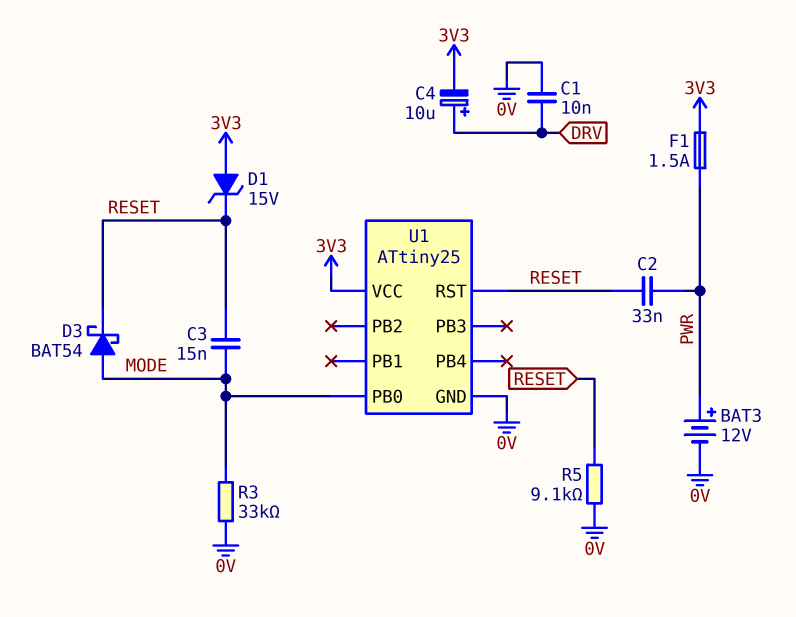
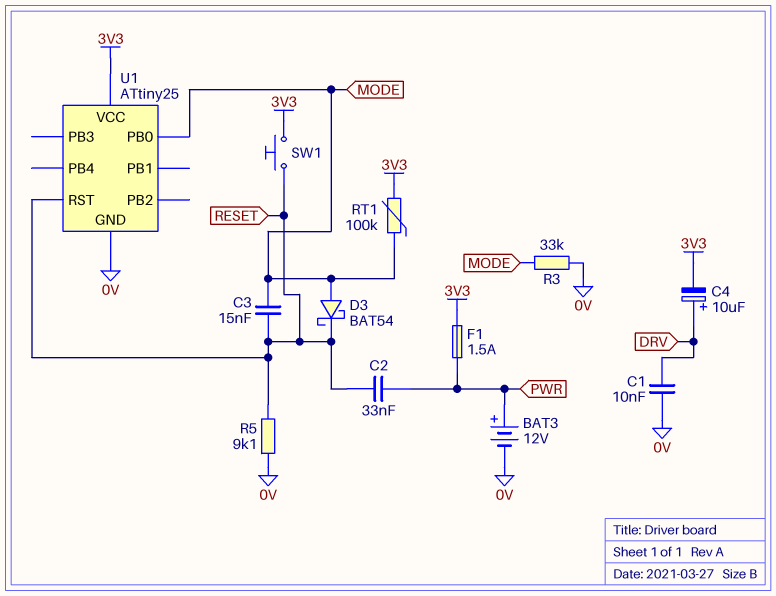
D1: zener 15V (A 3V3, K RESET) -> none
RT1: none -> 100k (3V3, MODE)
SW1: none -> button (3V3, RESET)

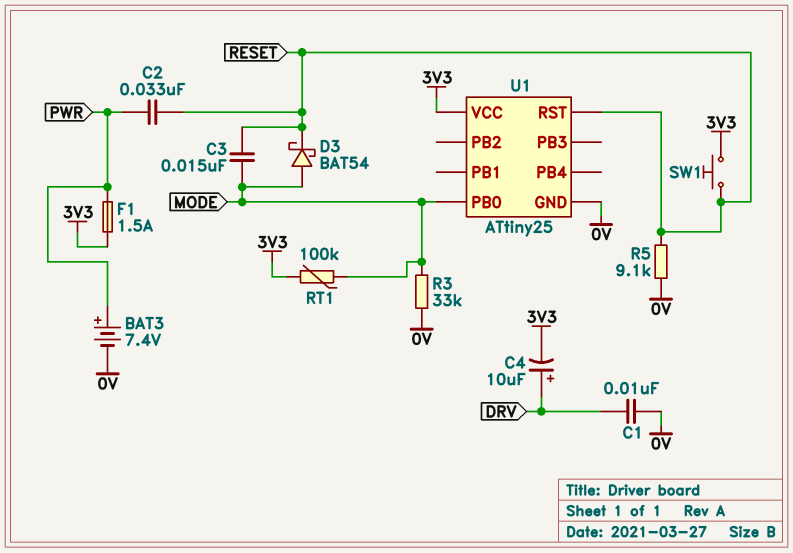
BAT3: 12V (plus PWR, minus 0V) -> 7.4V (plus PWR, minus 0V)

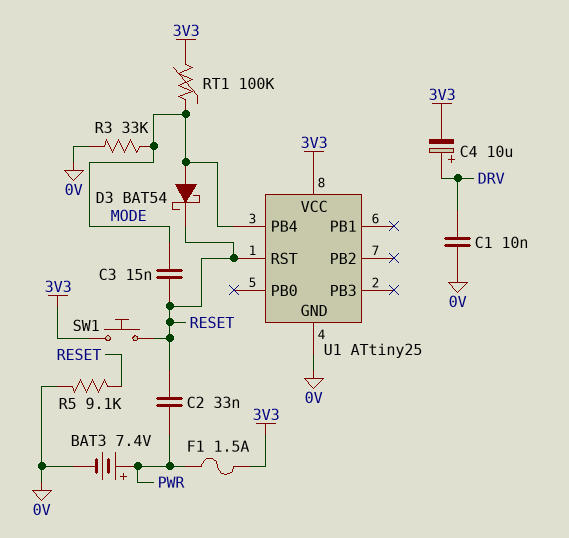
U1 pin PB0: MODE -> none
U1 pin PB4: none -> MODE

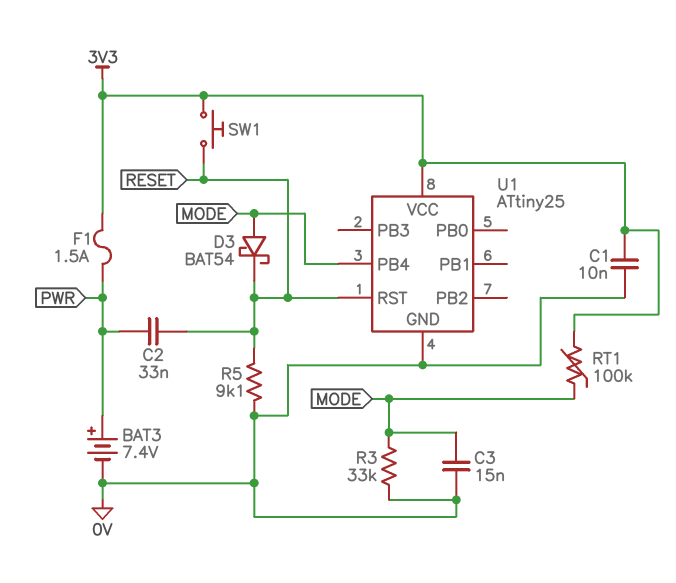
C1: 10nF (0V, DRV) -> 10nF (0V, 3V3)
C3: 15nF (MODE, RESET) -> 15nF (0V, MODE)
C4: 10uF (plus DRV, minus 3V3) -> none

